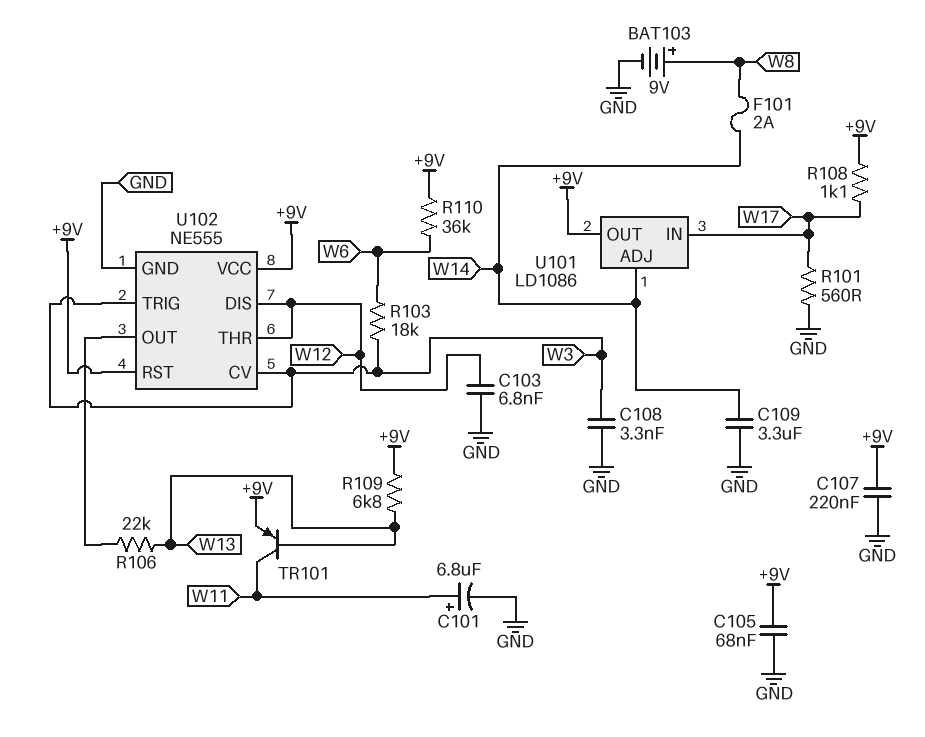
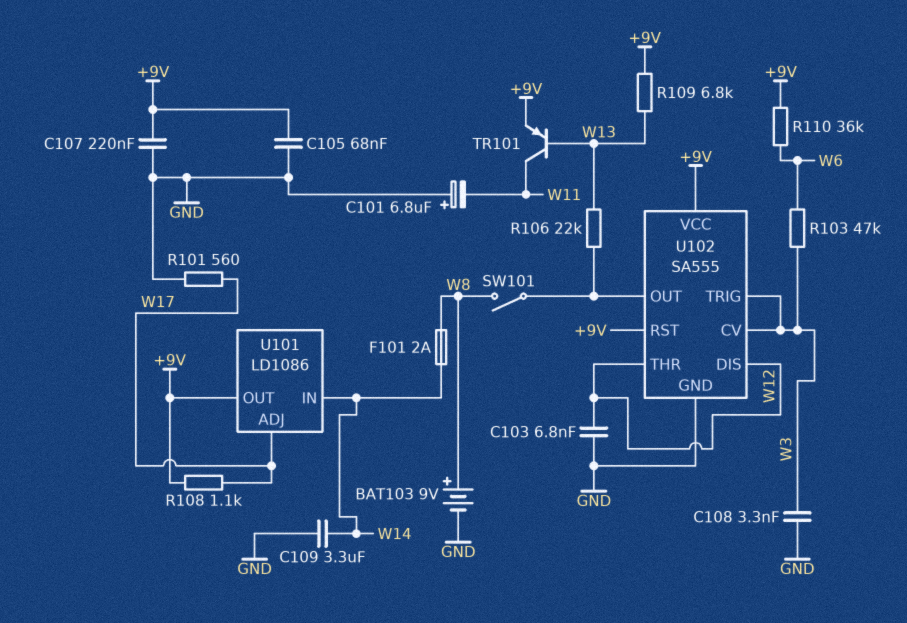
C101: 6.8uF (plus W11, minus GND) -> 6.8uF (plus GND, minus W11)
R103: 18k (W3, W6) -> 47k (W3, W6)
SW101: none -> switch (U102/OUT, W8)
U101 pin ADJ: W14 -> W17
U101 pin IN: W17 -> W14
U102: NE555 -> SA555

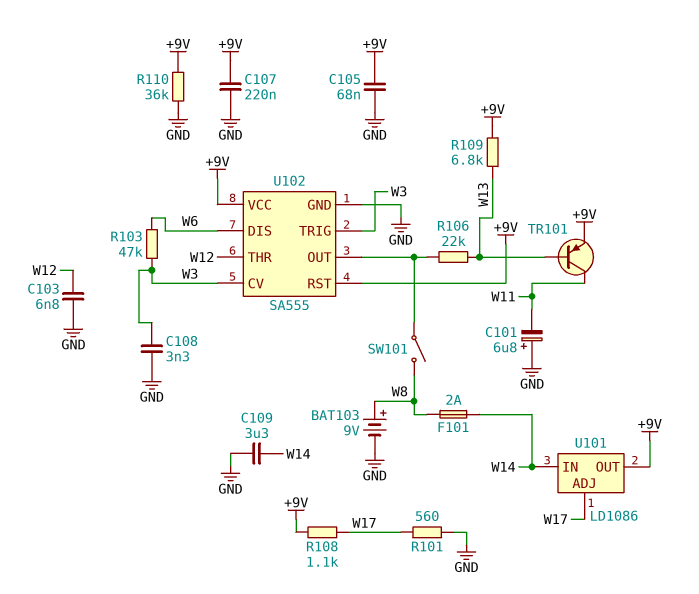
R110: 36k (+9V, W6) -> 36k (+9V, GND)
U102 pin DIS: W12 -> W6

